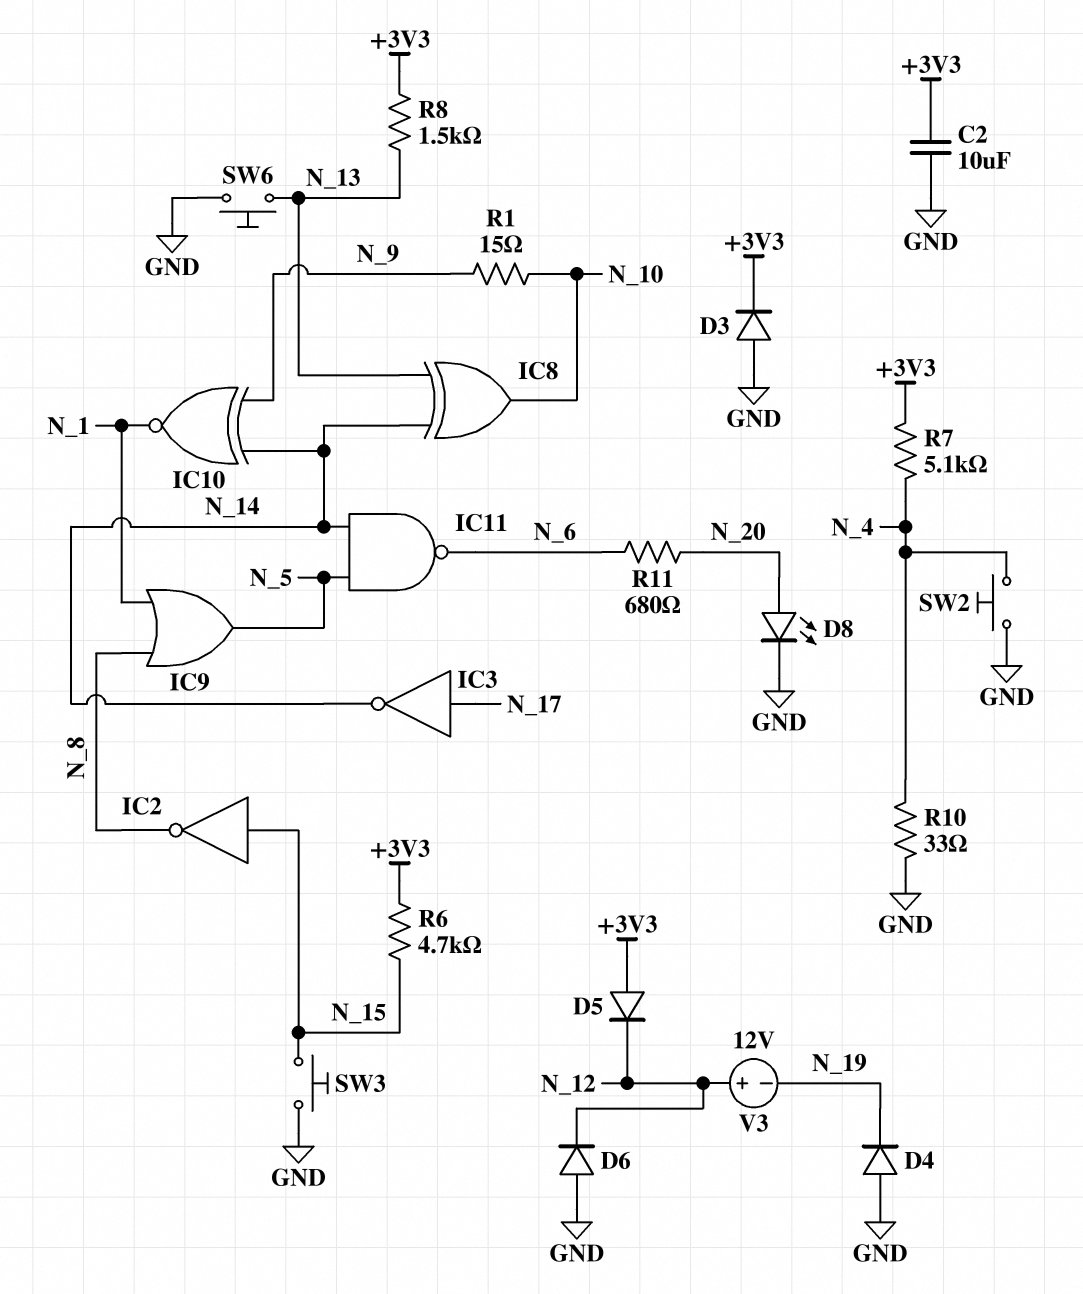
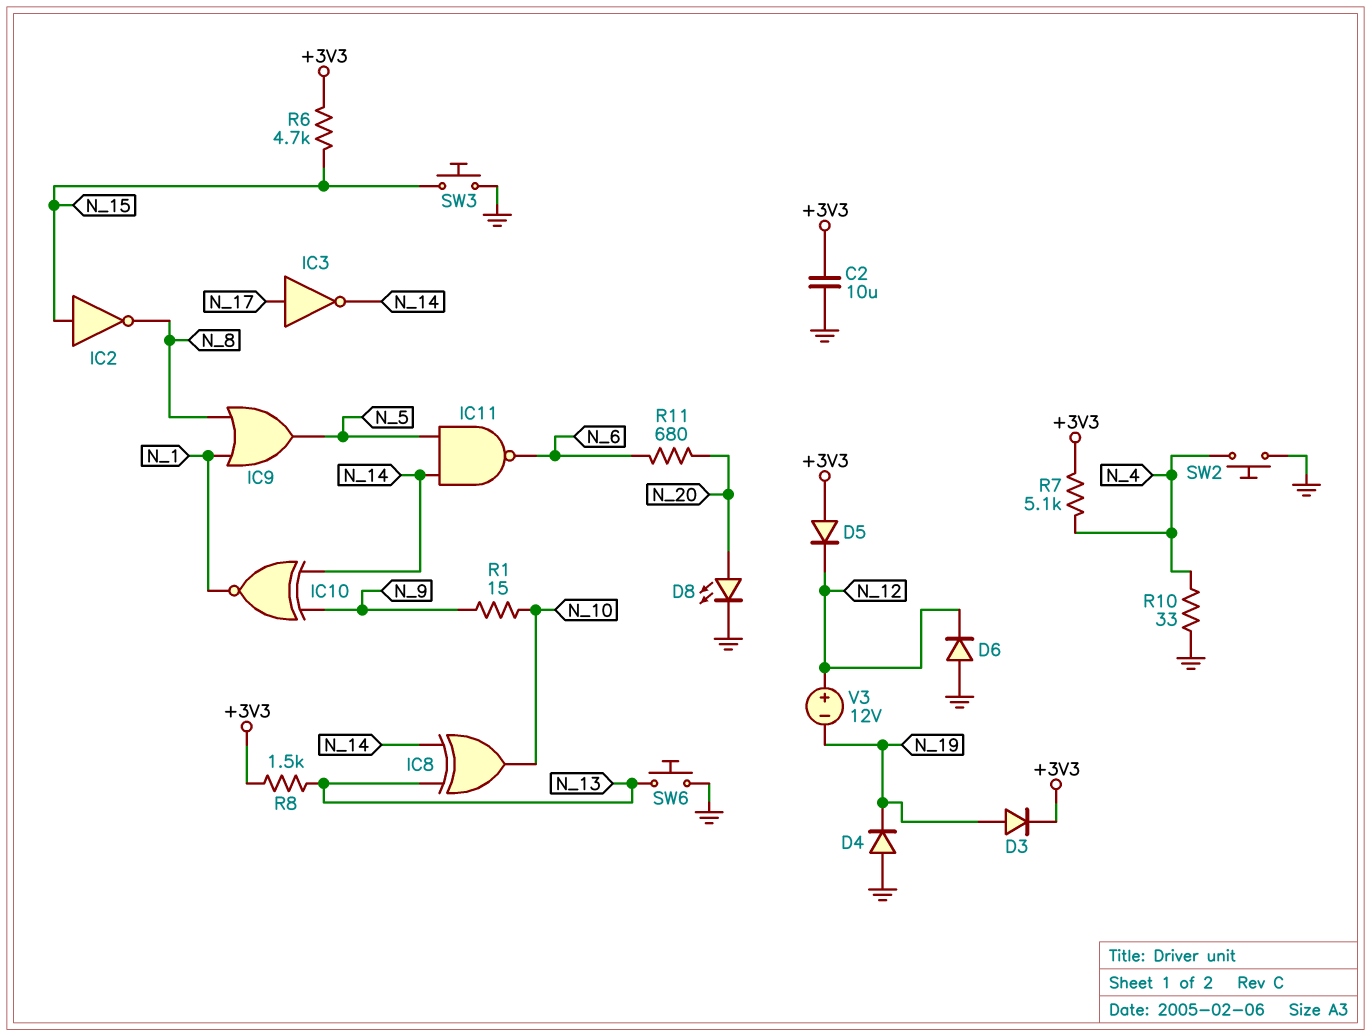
D3: diode (A GND, K +3V3) -> diode (A N_19, K +3V3)

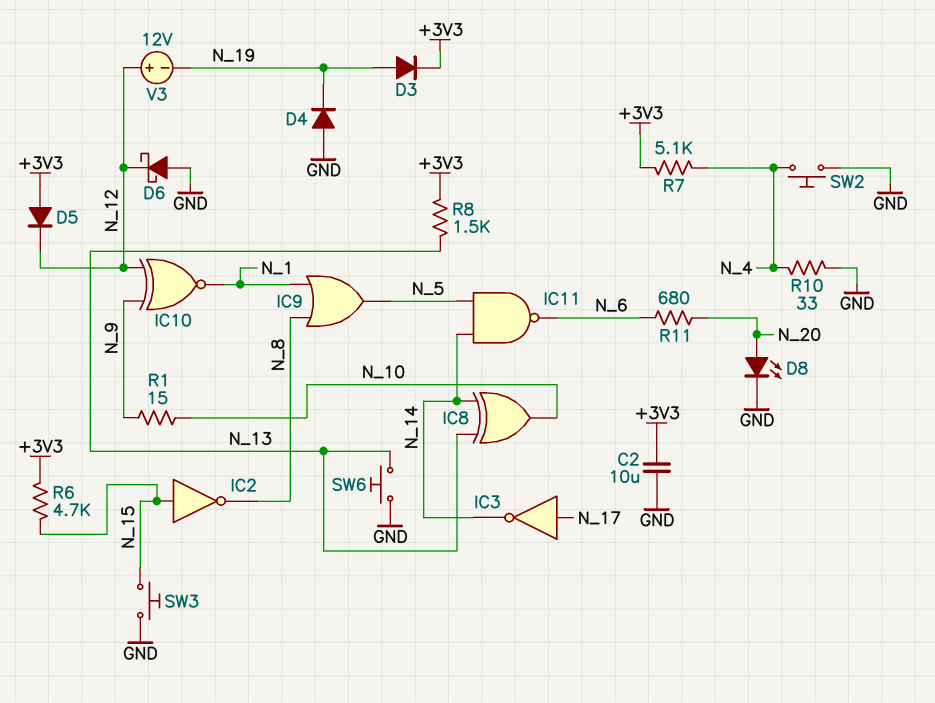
D6: diode (A GND, K N_12) -> schottky (A GND, K N_12)
IC10: XNOR (in N_9, in N_14, out N_1) -> XNOR (in N_9, in N_12, out N_1)

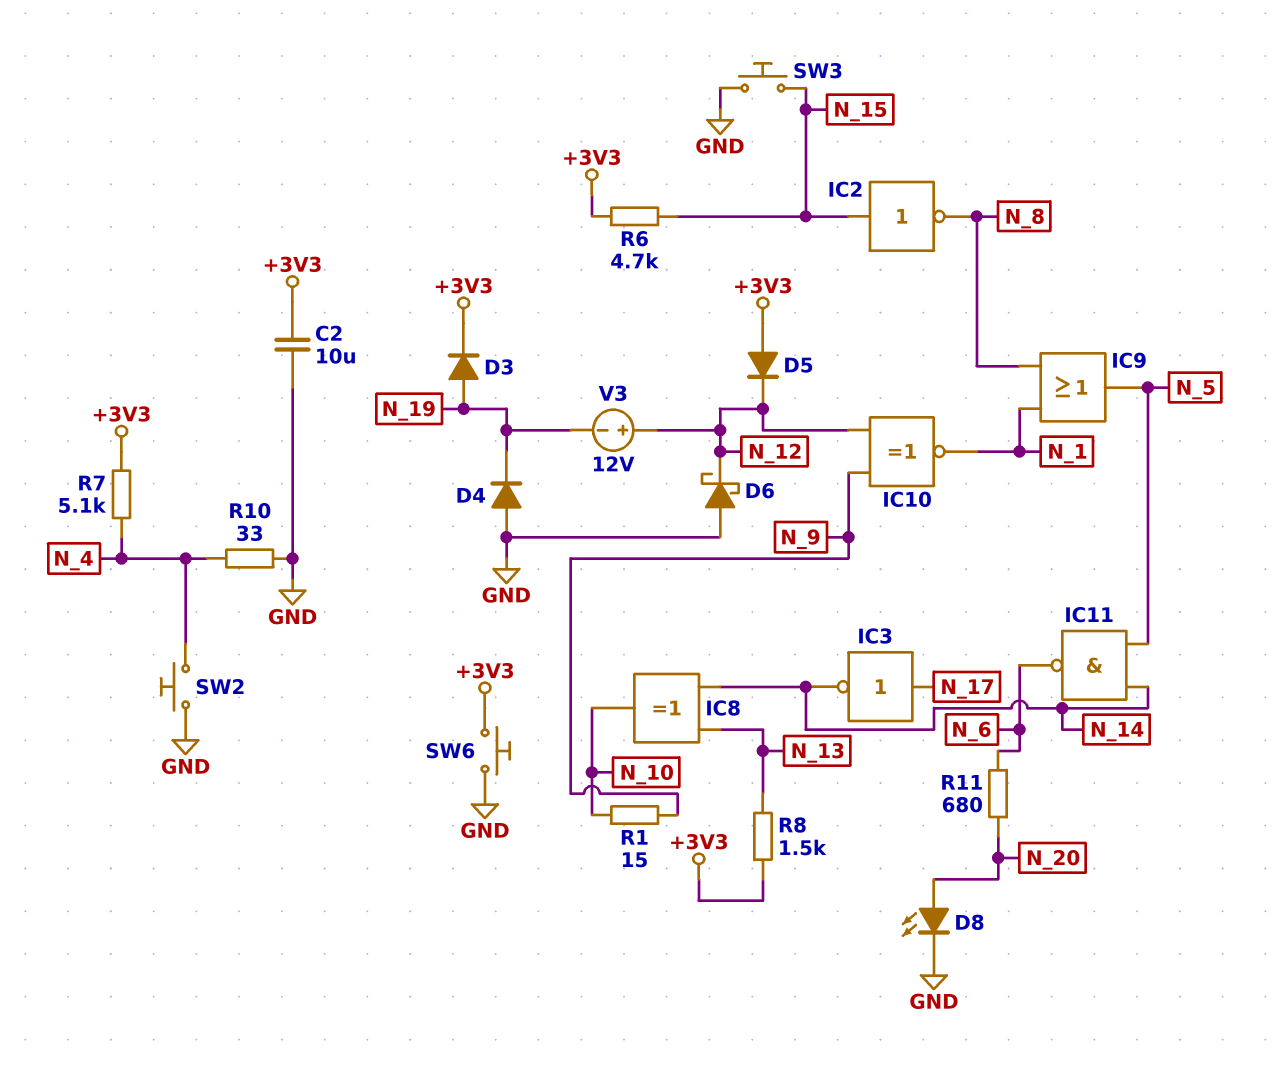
SW6: button (GND, N_13) -> button (+3V3, GND)

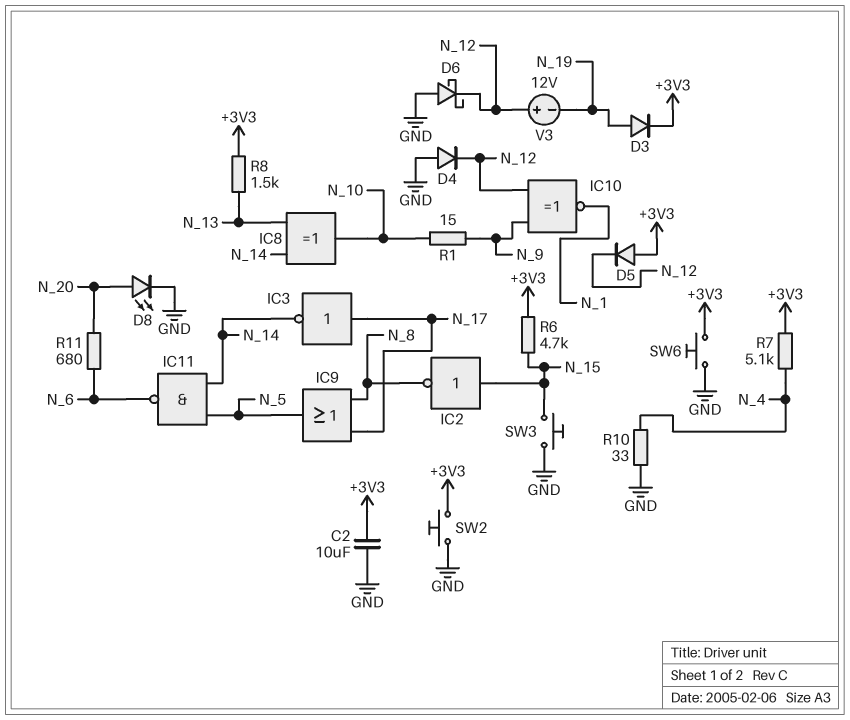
D4: diode (A GND, K N_19) -> diode (A GND, K N_12)
IC9: OR (in N_1, in N_8, out N_5) -> OR (in N_8, in N_17, out N_5)
SW2: button (GND, N_4) -> button (+3V3, GND)

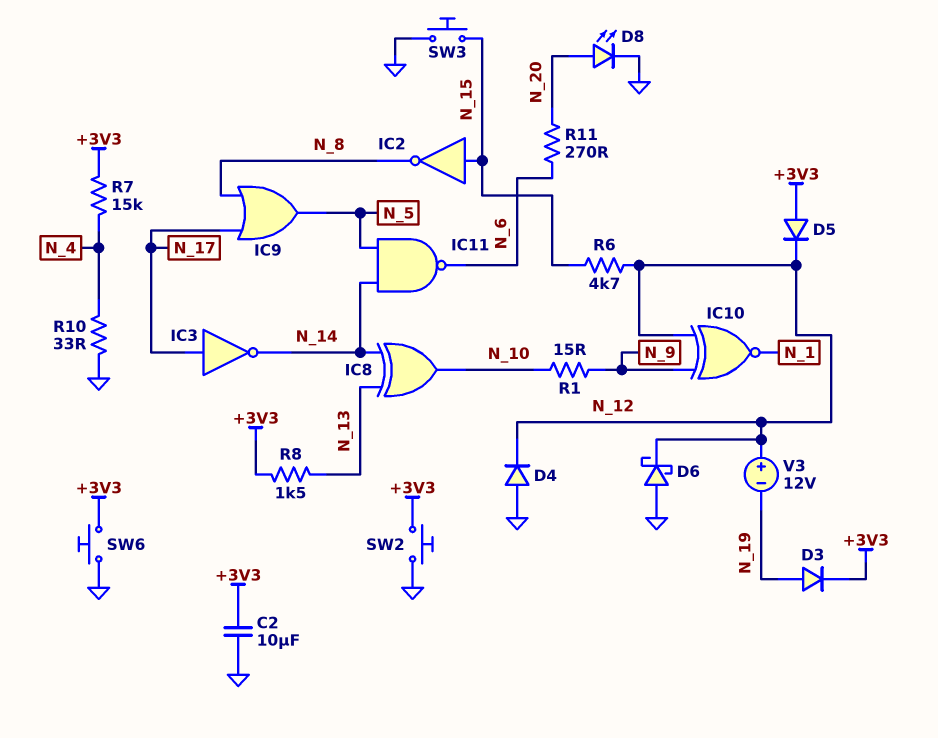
R6: 4.7k (+3V3, N_15) -> 4.7k (N_12, N_15)
R7: 5.1k (+3V3, N_4) -> 15k (+3V3, N_4)
R11: 680 (N_6, N_20) -> 270 (N_6, N_20)

